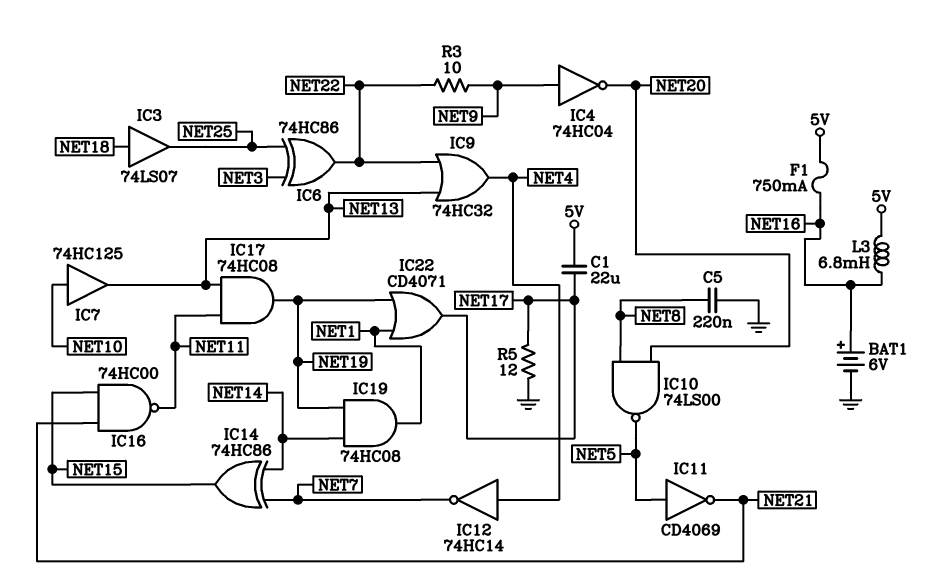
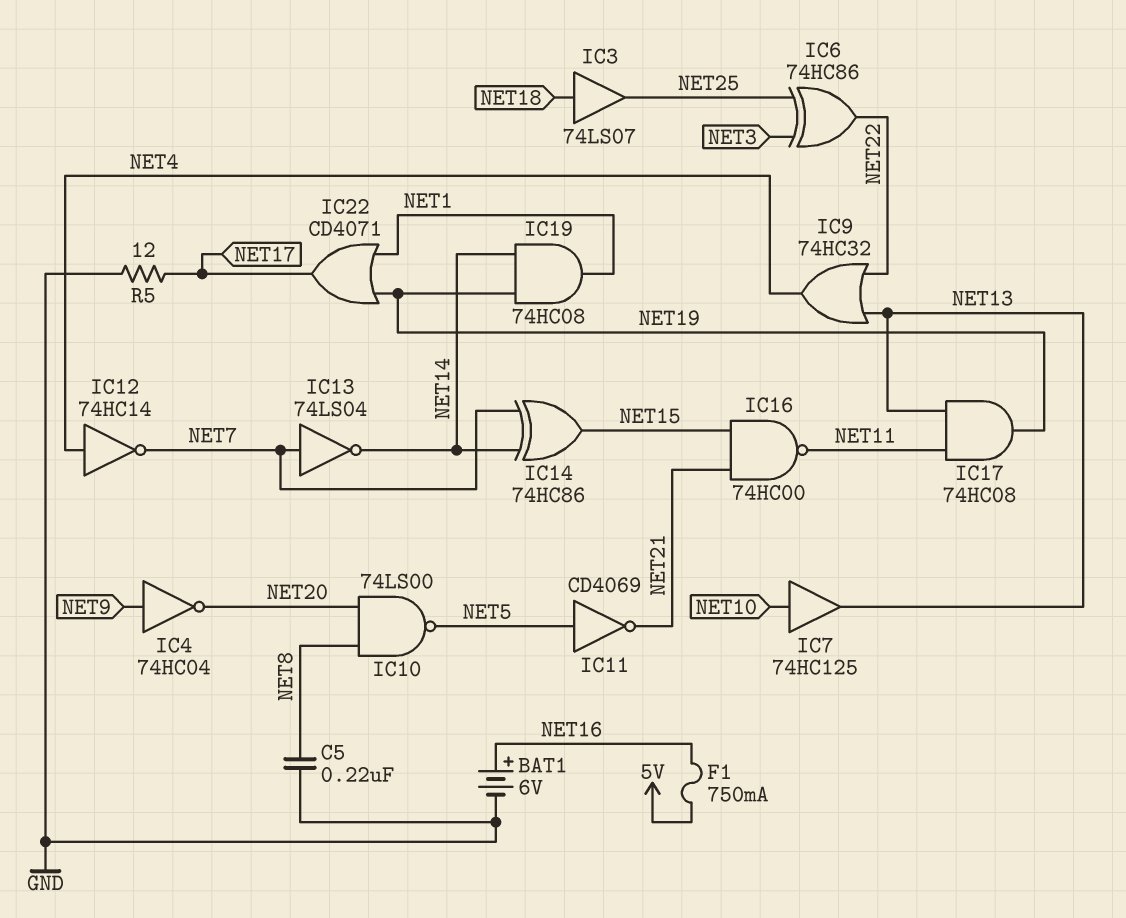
C1: 22uF (5V, NET17) -> none
IC13: none -> NOT 74LS04 (in NET7, out NET14)
L3: 6.8mH (5V, NET16) -> none
R3: 10 (NET9, NET22) -> none

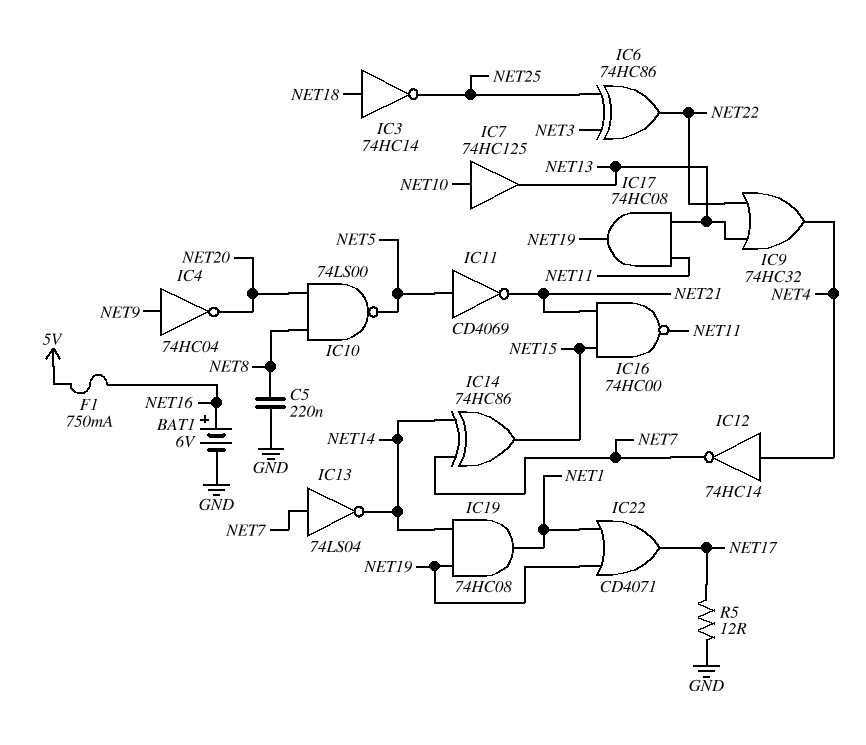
IC3: buffer 74LS07 (in NET18, out NET25) -> NOT 74HC14 (in NET18, out NET25)

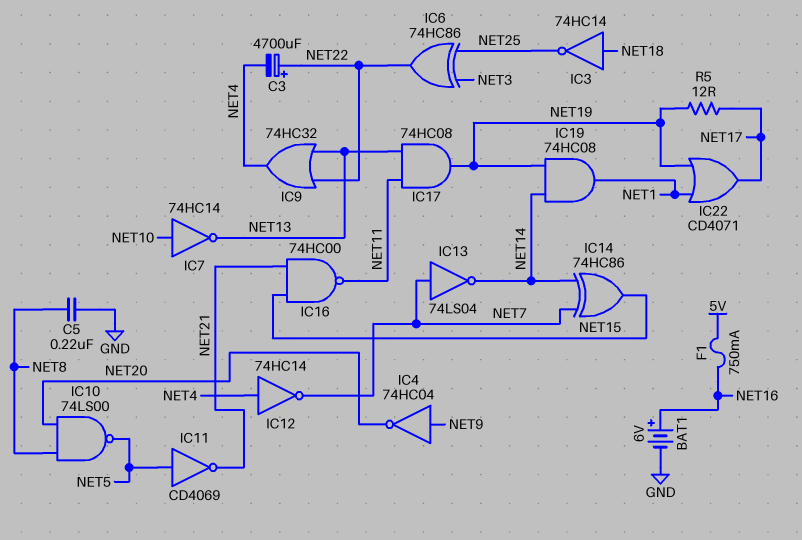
C3: none -> 4700uF (plus NET22, minus NET4)
IC7: buffer 74HC125 (in NET10, out NET13) -> NOT 74HC14 (in NET10, out NET13)
R5: 12 (GND, NET17) -> 12 (NET17, NET19)

